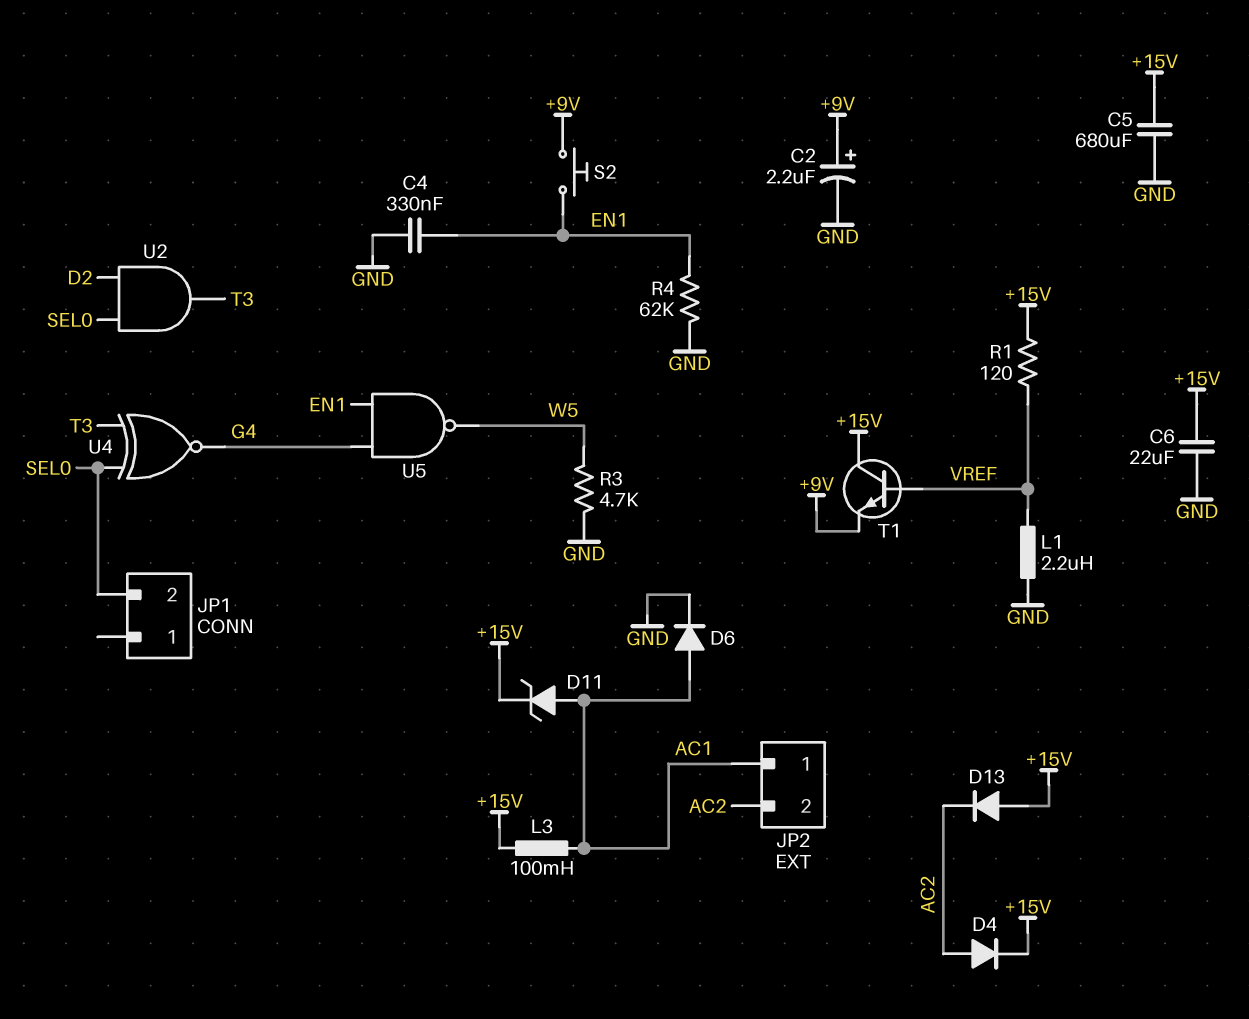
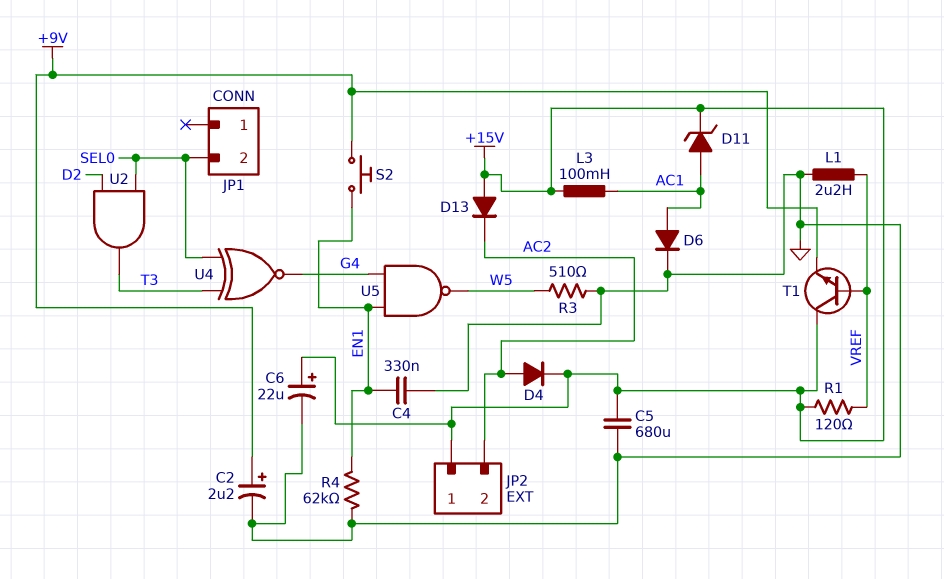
C6: 22uF (+15V, GND) -> 22uF (plus +15V, minus GND)
JP2 pin 1: AC1 -> +15V
R3: 4.7k (GND, W5) -> 510 (GND, W5)

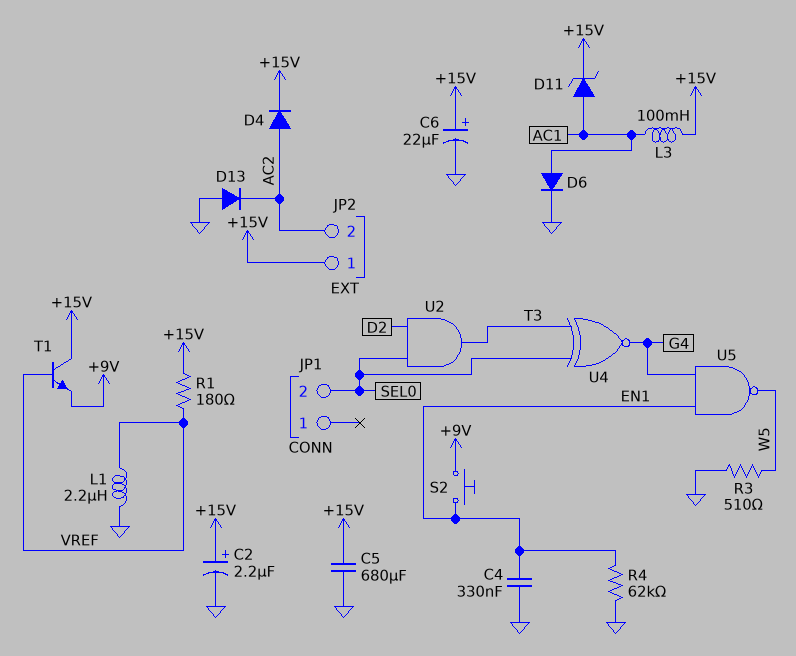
C2: 2.2uF (plus +9V, minus GND) -> 2.2uF (plus +15V, minus GND)
D13: diode (A +15V, K AC2) -> diode (A GND, K AC2)
R1: 120 (+15V, VREF) -> 180 (+15V, VREF)

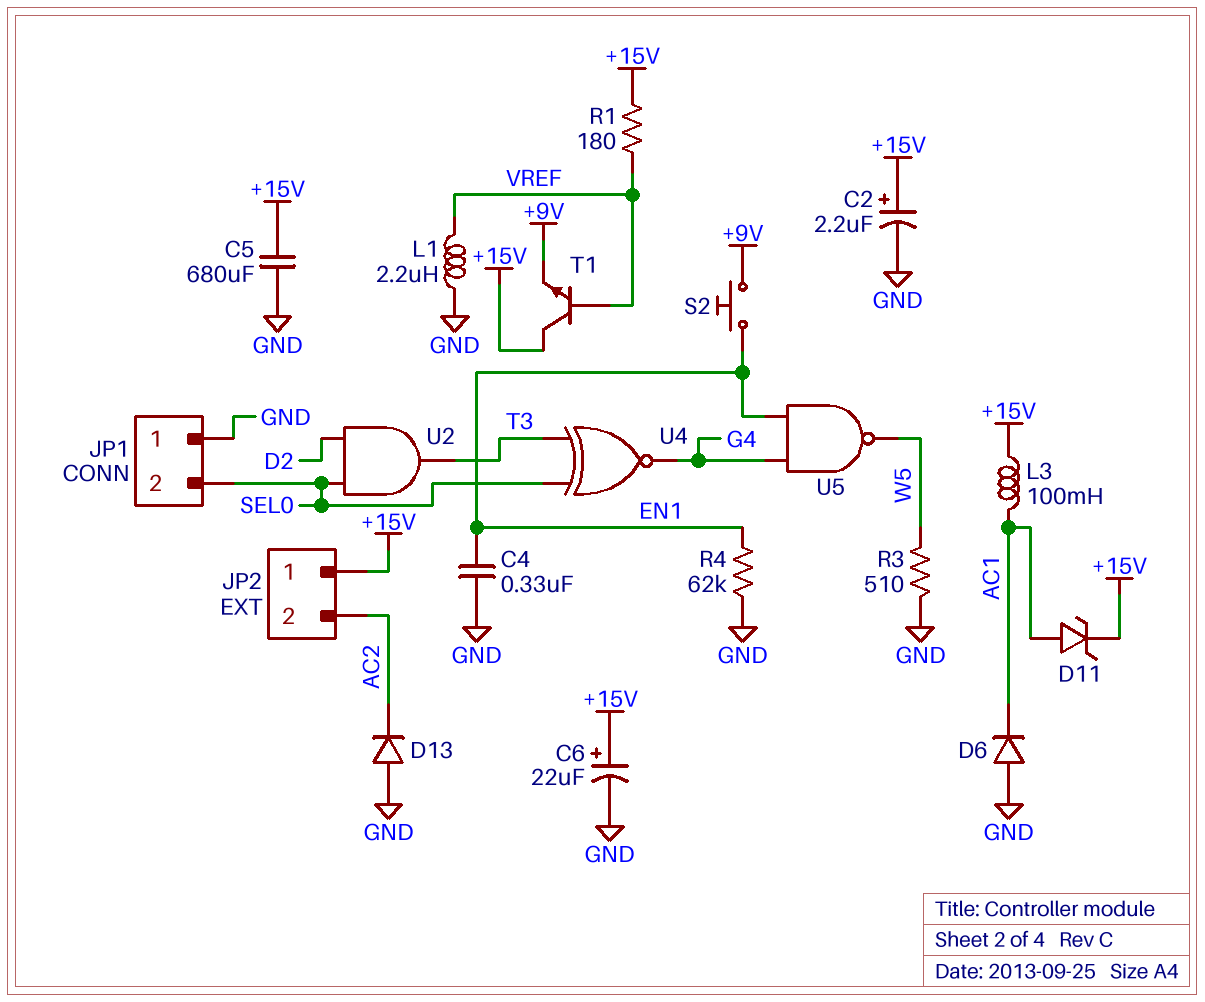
D4: diode (A AC2, K +15V) -> none
D6: diode (A AC1, K GND) -> diode (A GND, K AC1)
JP1 pin 1: none -> GND

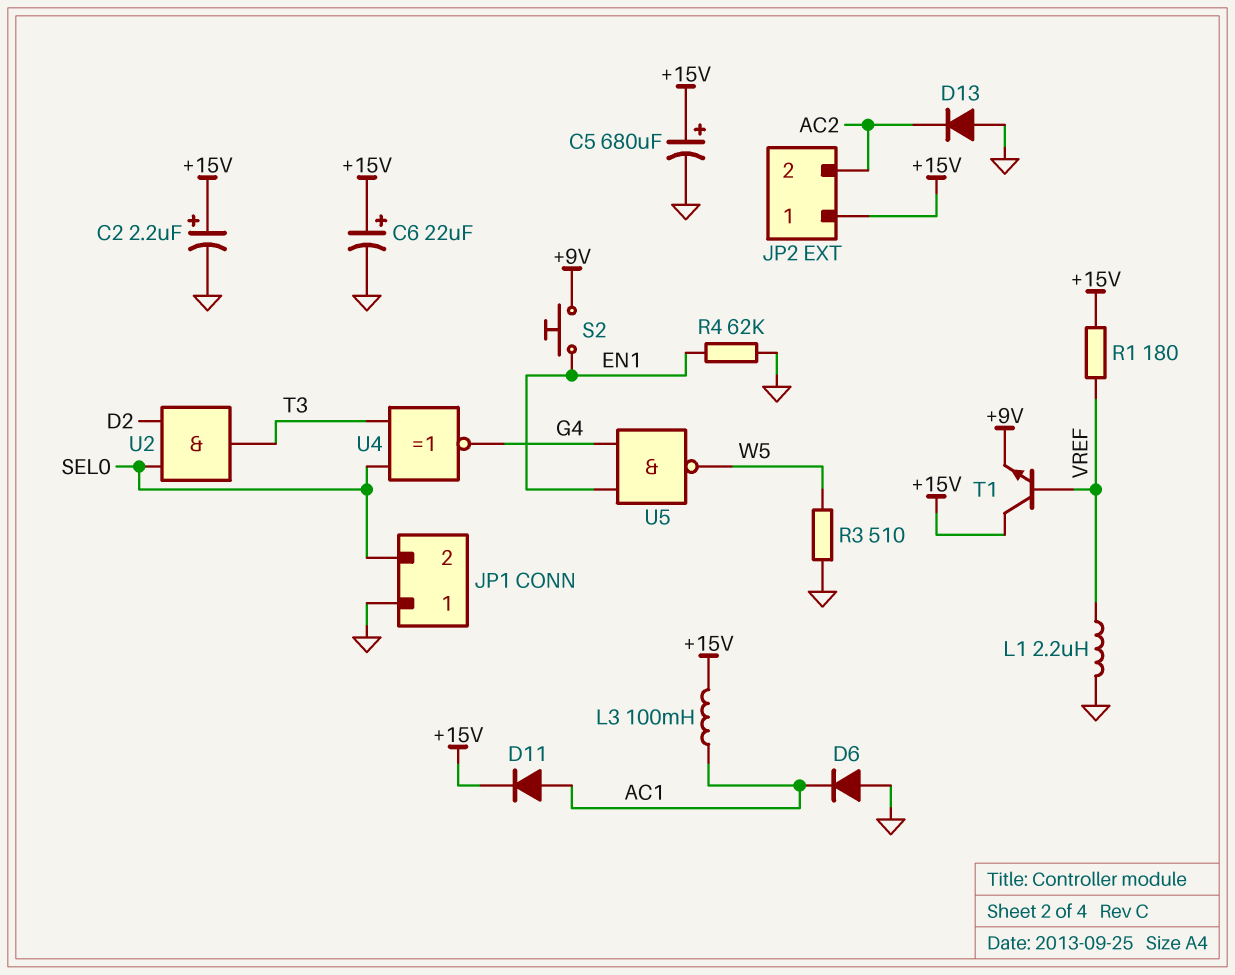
C4: 330nF (EN1, GND) -> none
C5: 680uF (+15V, GND) -> 680uF (plus +15V, minus GND)
D11: zener (A AC1, K +15V) -> diode (A AC1, K +15V)

